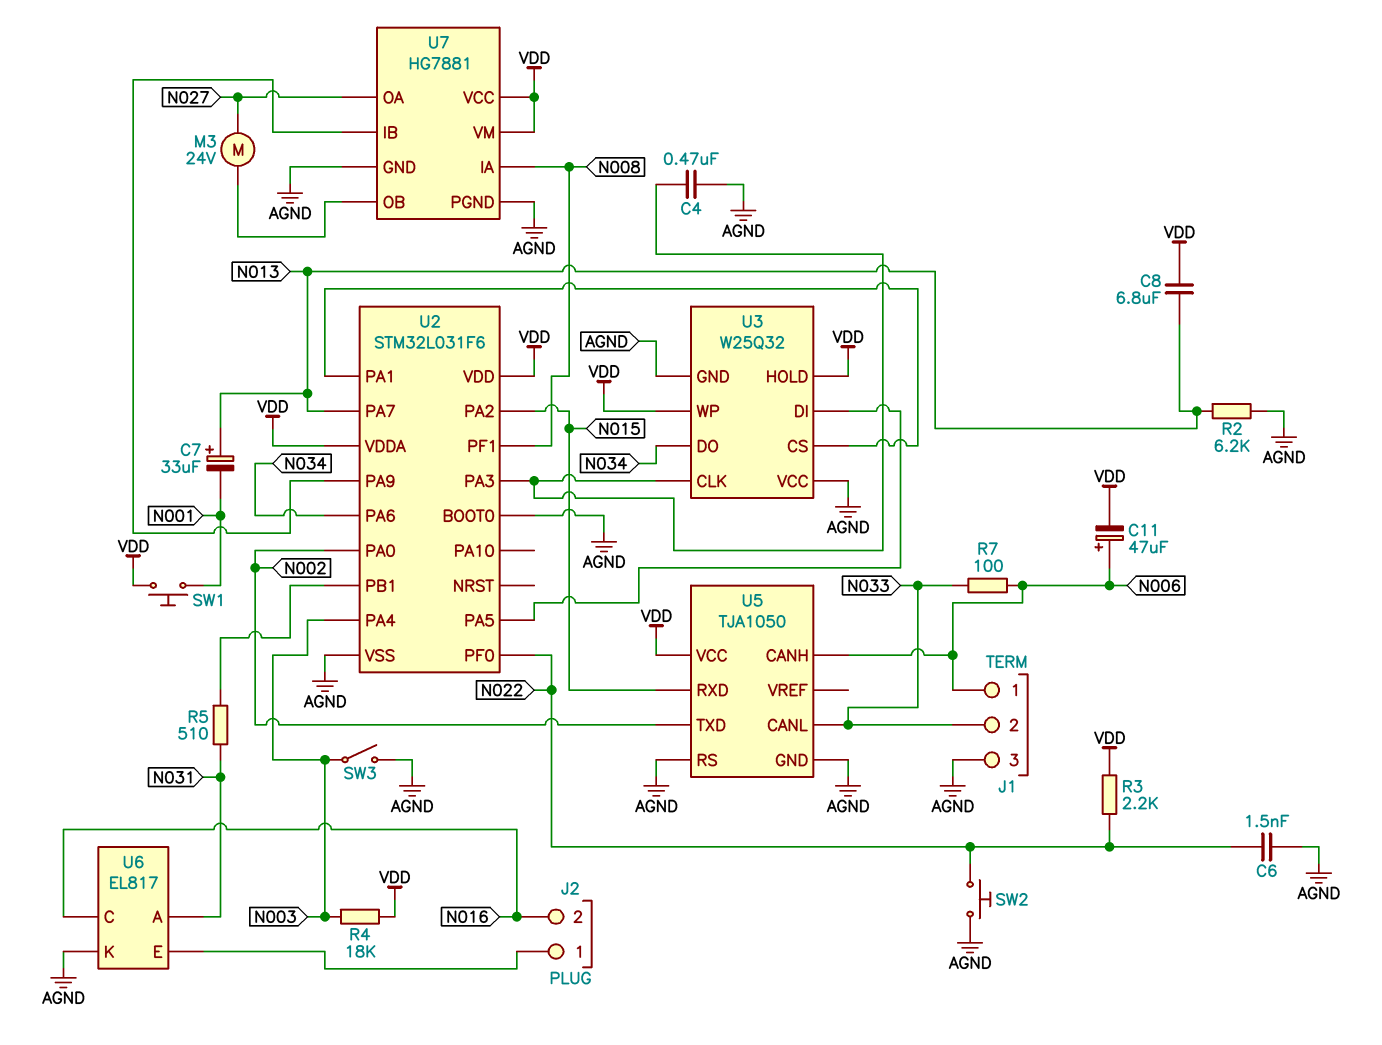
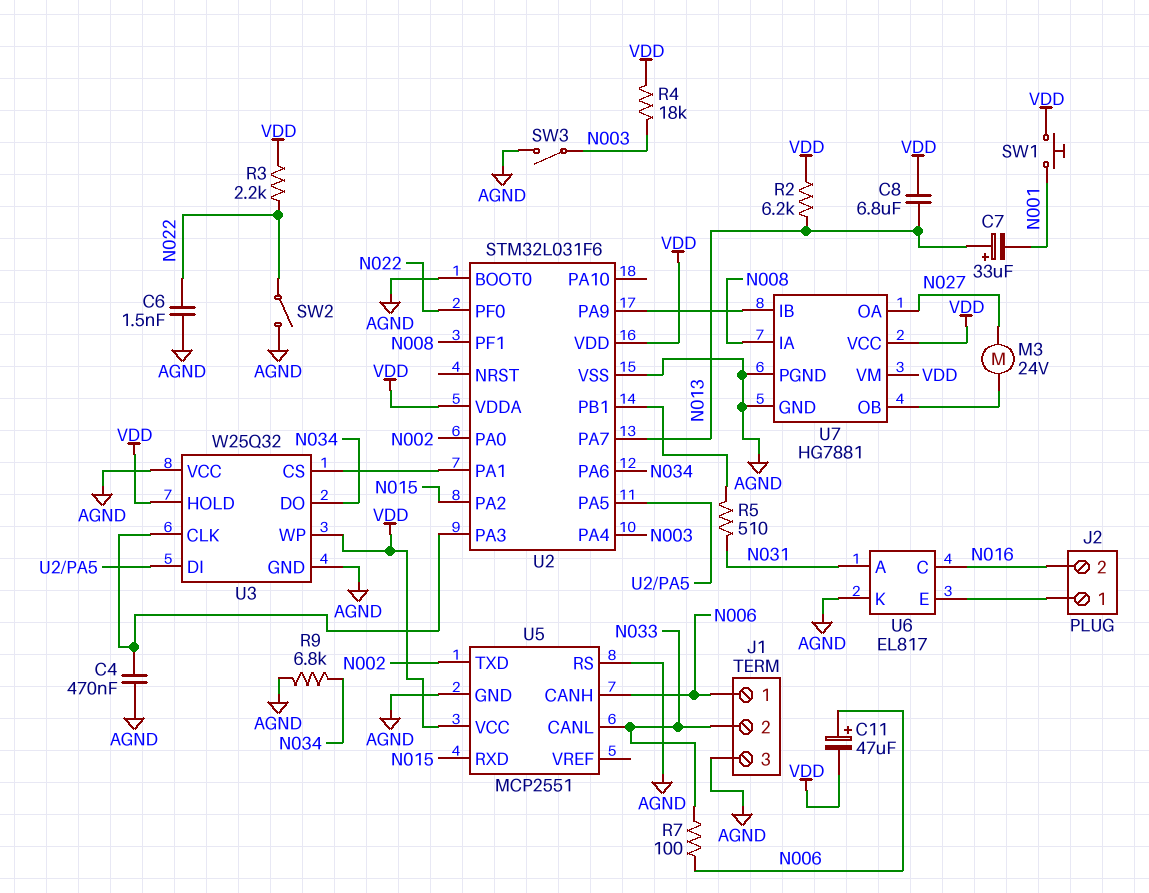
R2: 6.2k (AGND, N013) -> 6.2k (N013, VDD)
R9: none -> 6.8k (AGND, N034)
SW2: button (AGND, N022) -> switch (AGND, N022)
U5: TJA1050 -> MCP2551

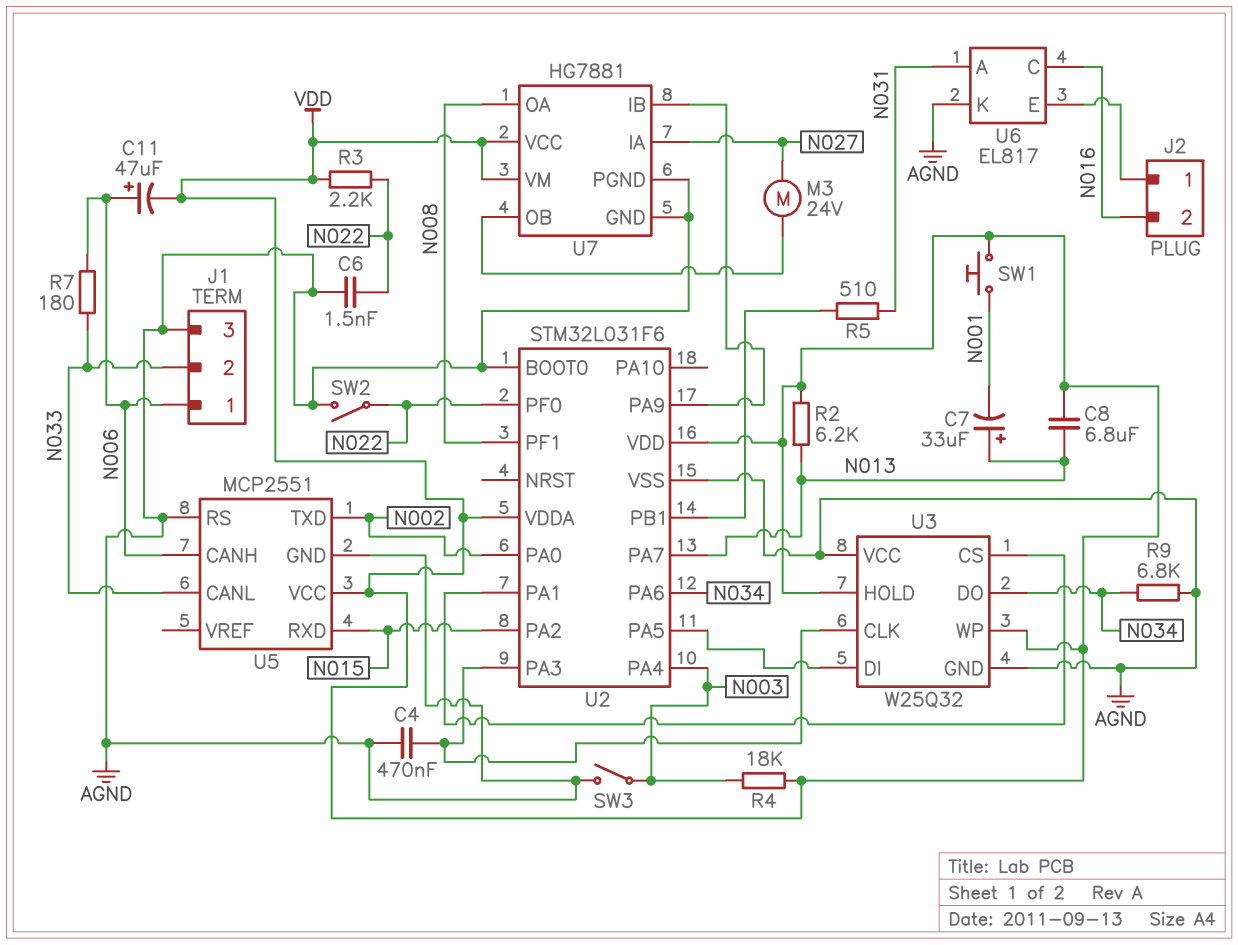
R7: 100 (N006, N033) -> 180 (N006, N033)
U7 pin IA: N008 -> N027
U7 pin OA: N027 -> N008

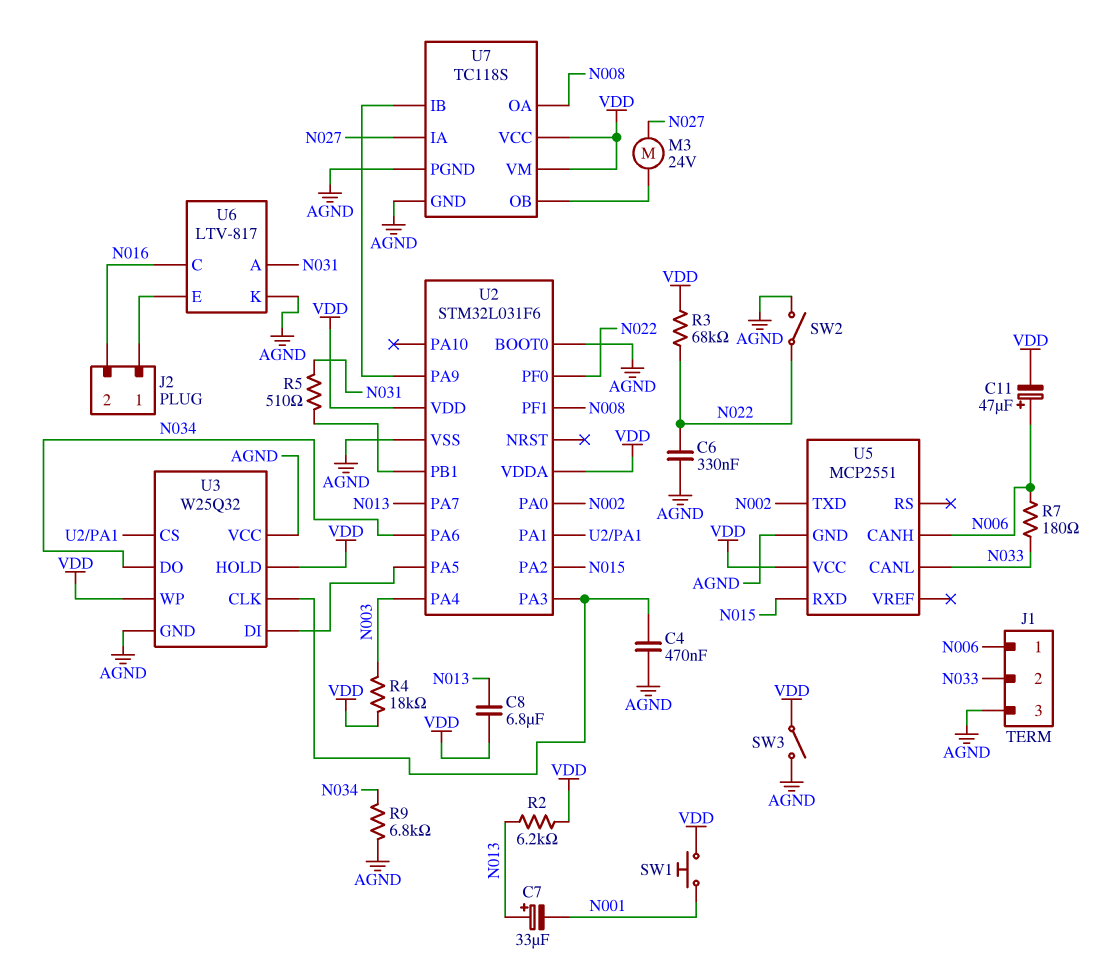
C6: 1.5nF (AGND, N022) -> 330nF (AGND, N022)
R3: 2.2k (N022, VDD) -> 68k (N022, VDD)
SW3: switch (AGND, N003) -> switch (AGND, VDD)
U5 pin RS: AGND -> none
U6: EL817 -> LTV-817
U7: HG7881 -> TC118S

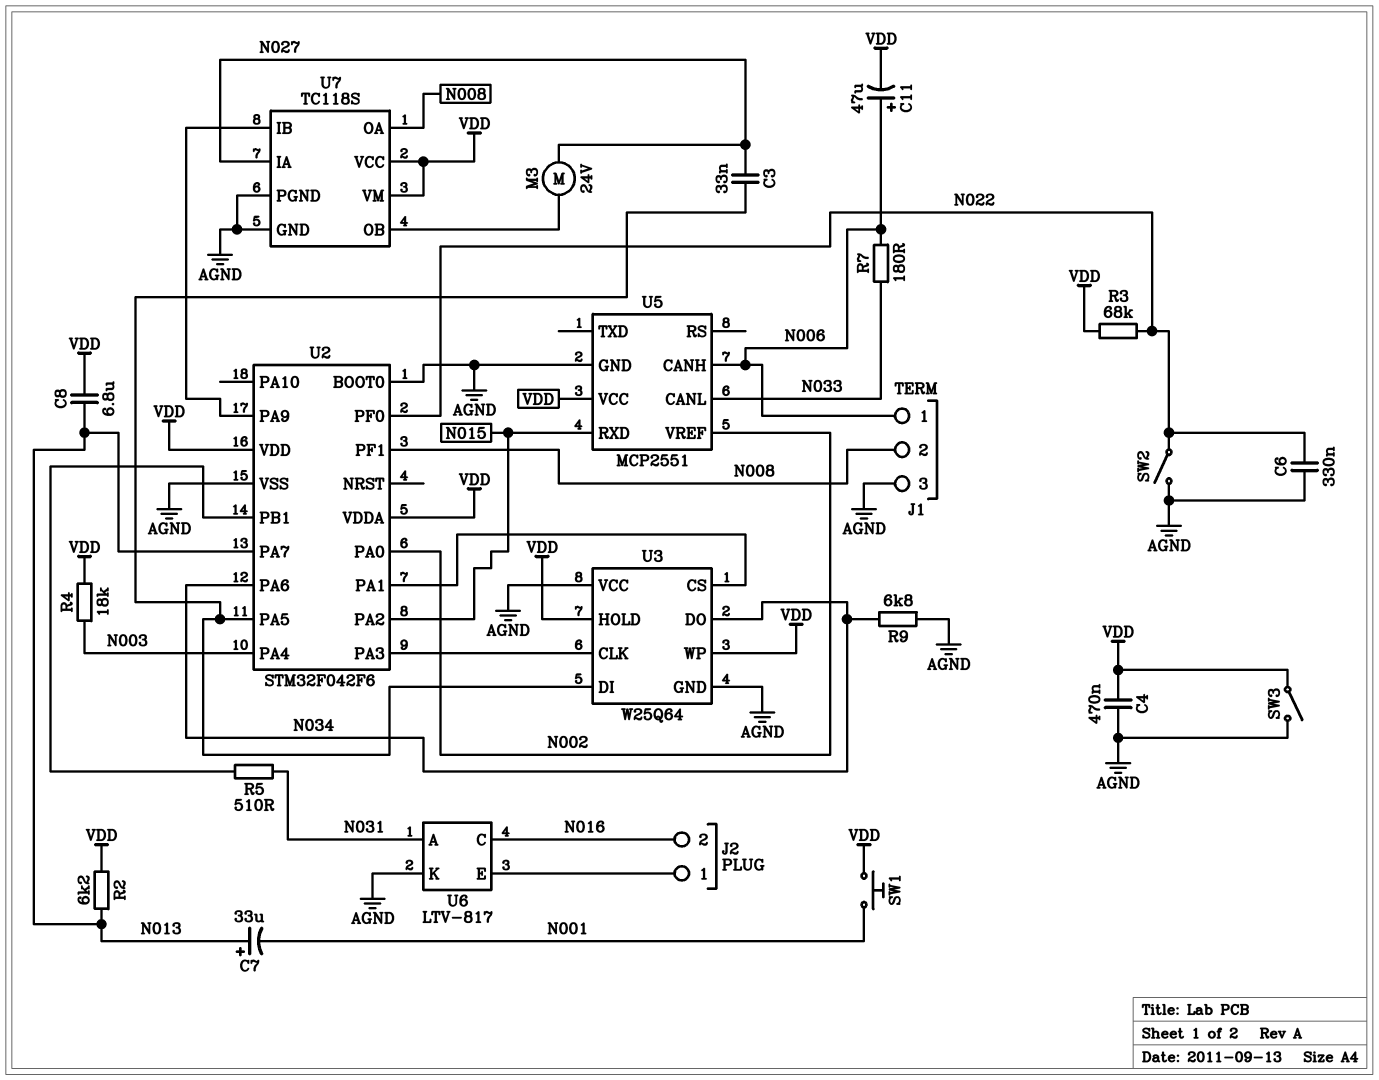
C3: none -> 33nF (N027, U2/PA5)
C4: 470nF (AGND, U2/PA3) -> 470nF (AGND, VDD)
J1 pin 2: N033 -> N008
U2: STM32L031F6 -> STM32F042F6
U3: W25Q32 -> W25Q64
U5 pin TXD: N002 -> none
U5 pin VREF: none -> N002

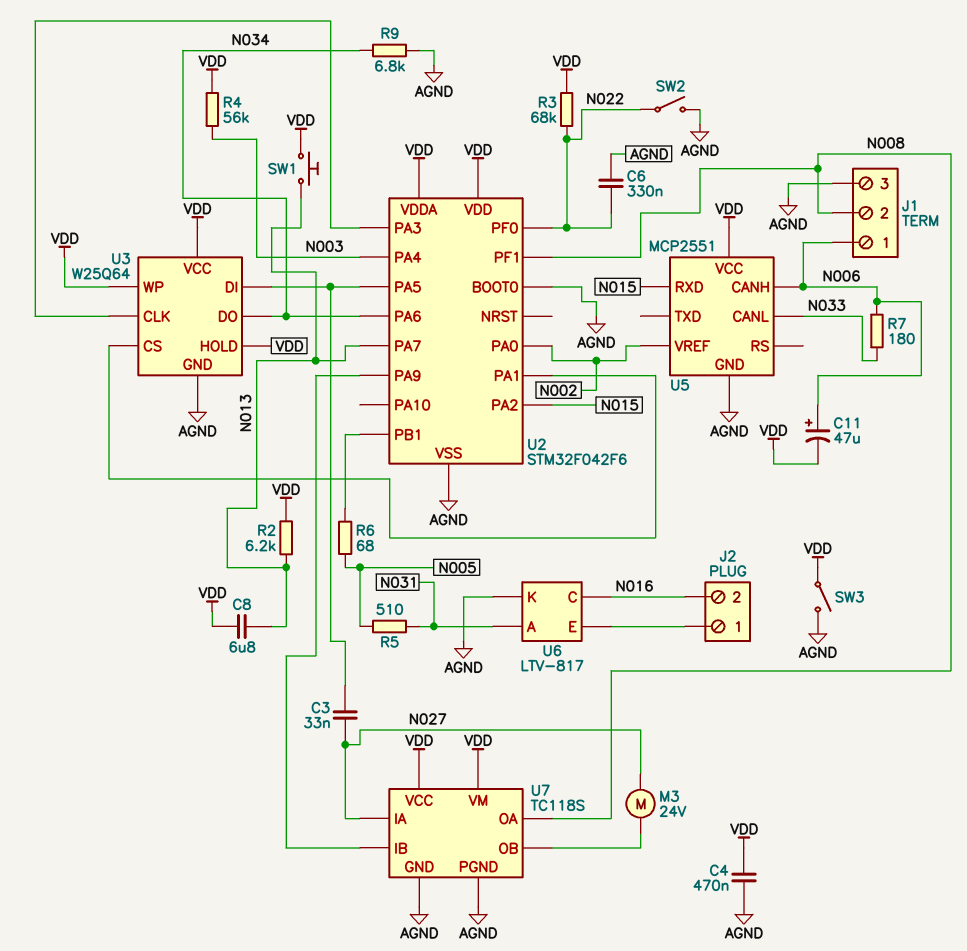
C7: 33uF (plus N013, minus N001) -> none
R4: 18k (N003, VDD) -> 56k (N003, VDD)
R5: 510 (N031, U2/PB1) -> 510 (N005, N031)
R6: none -> 68 (N005, U2/PB1)
SW1: button (N001, VDD) -> button (N013, VDD)
U3 pin VCC: AGND -> VDD

